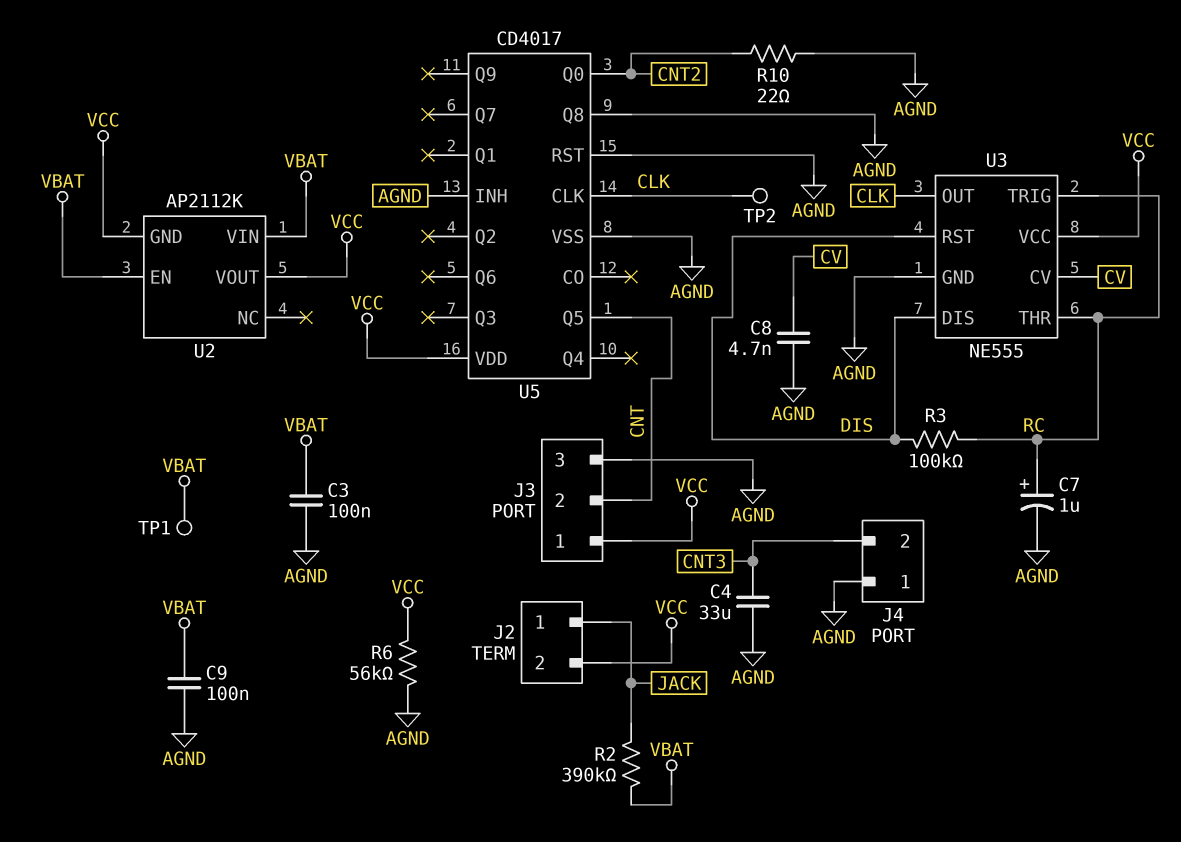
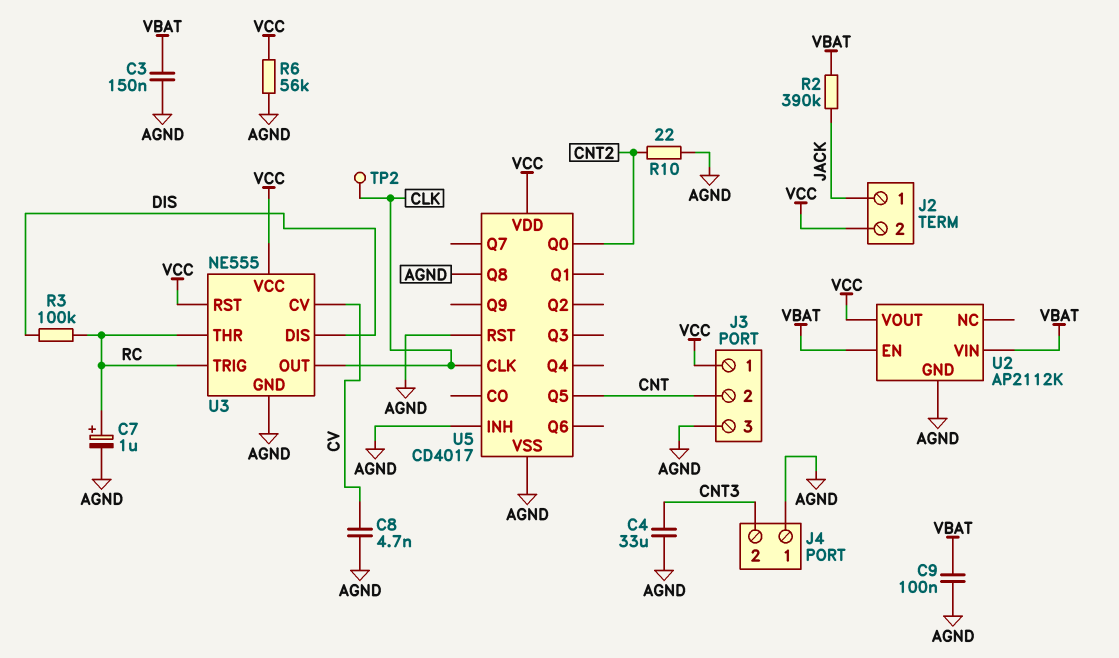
C3: 100nF (AGND, VBAT) -> 150nF (AGND, VBAT)
TP1: test point (VBAT) -> none
U2 pin GND: VCC -> AGND
U3 pin RST: DIS -> VCC

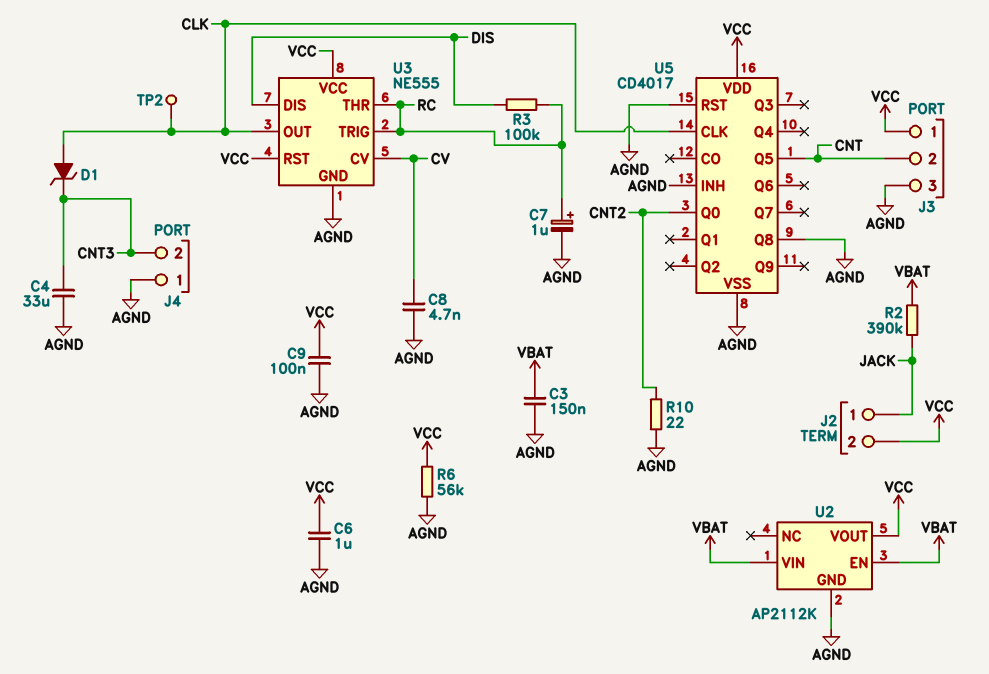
C6: none -> 1uF (AGND, VCC)
C9: 100nF (AGND, VBAT) -> 100nF (AGND, VCC)
D1: none -> zener (A CLK, K CNT3)

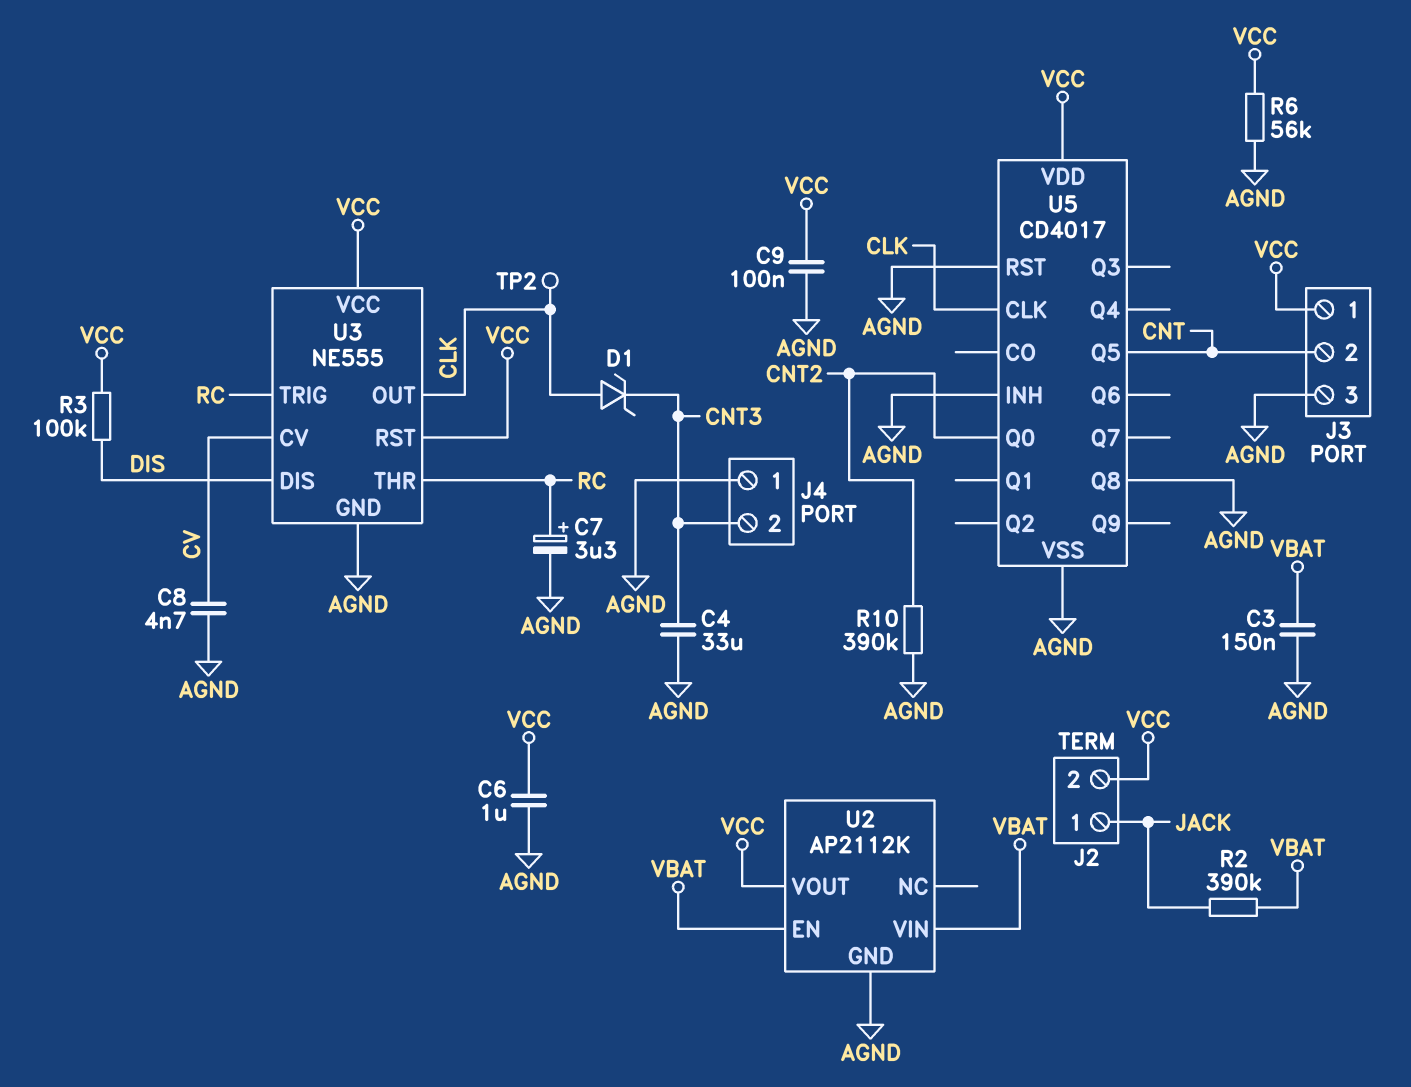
C7: 1uF (plus RC, minus AGND) -> 3.3uF (plus RC, minus AGND)
R3: 100k (DIS, RC) -> 100k (DIS, VCC)
R10: 22 (AGND, CNT2) -> 390k (AGND, CNT2)

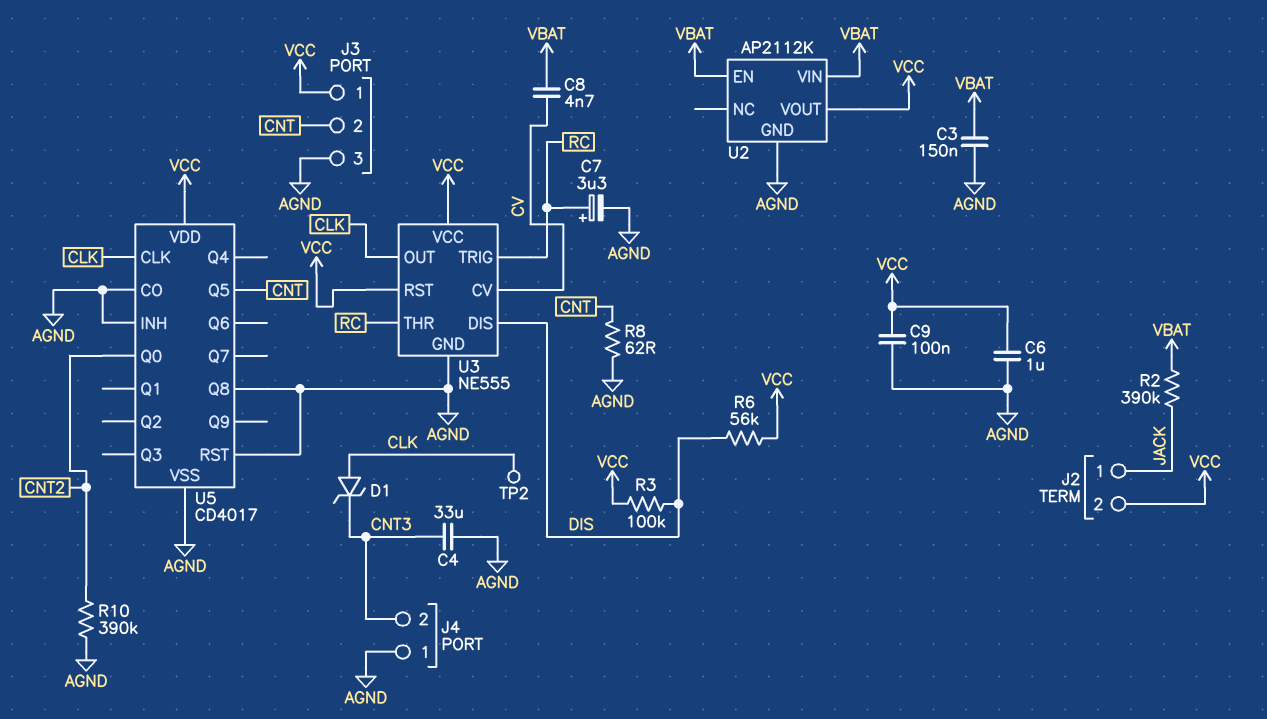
C8: 4.7nF (AGND, CV) -> 4.7nF (CV, VBAT)
R6: 56k (AGND, VCC) -> 56k (DIS, VCC)
R8: none -> 62 (AGND, CNT)
U5 pin CO: none -> AGND

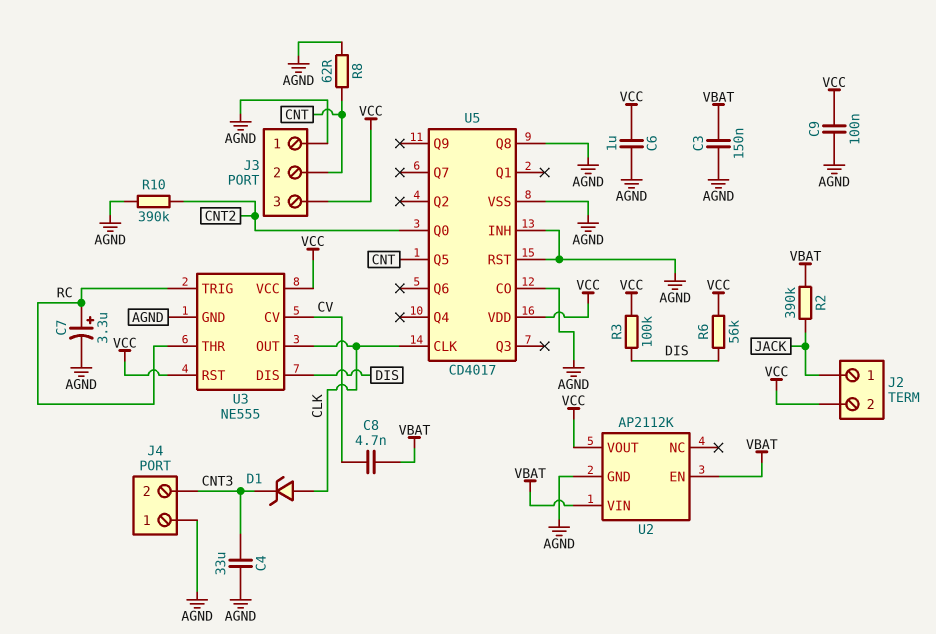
J3 pin 1: VCC -> AGND
J3 pin 3: AGND -> VCC
TP2: test point (CLK) -> none

